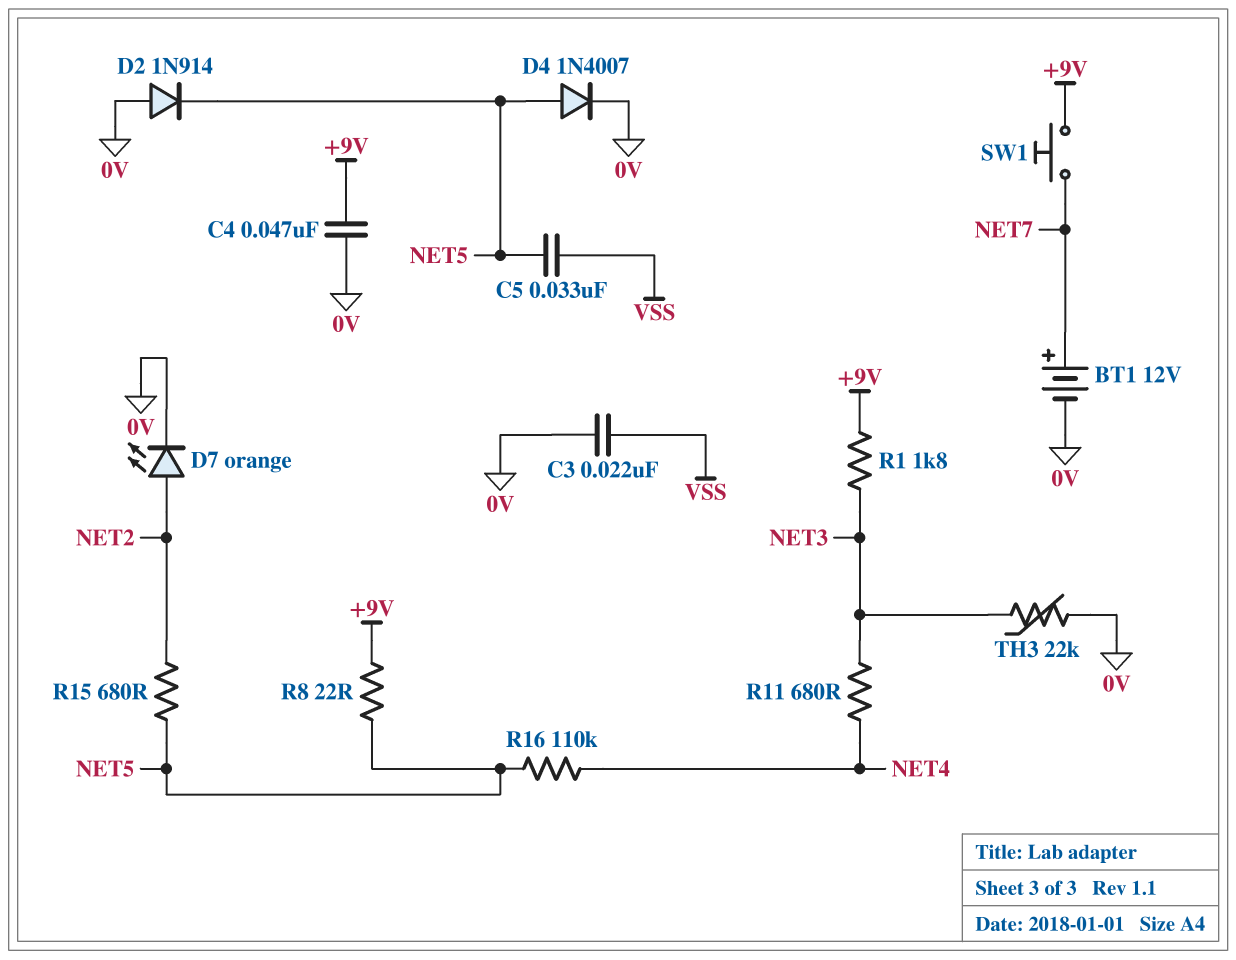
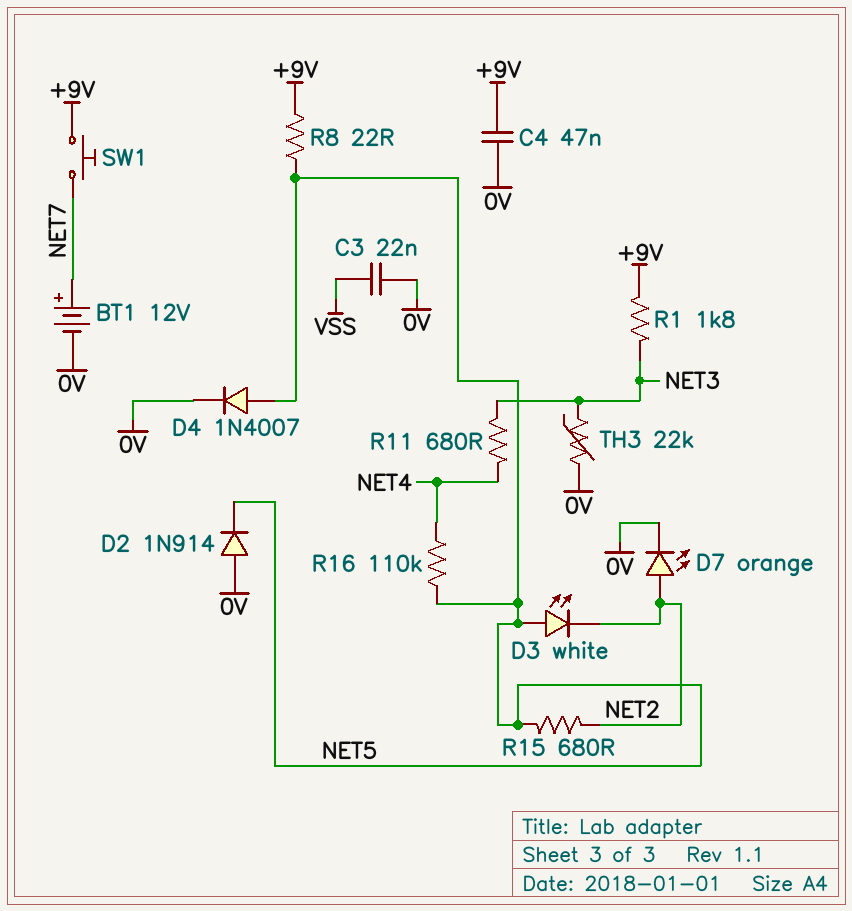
C5: 33nF (NET5, VSS) -> none
D3: none -> LED white (A NET5, K NET2)

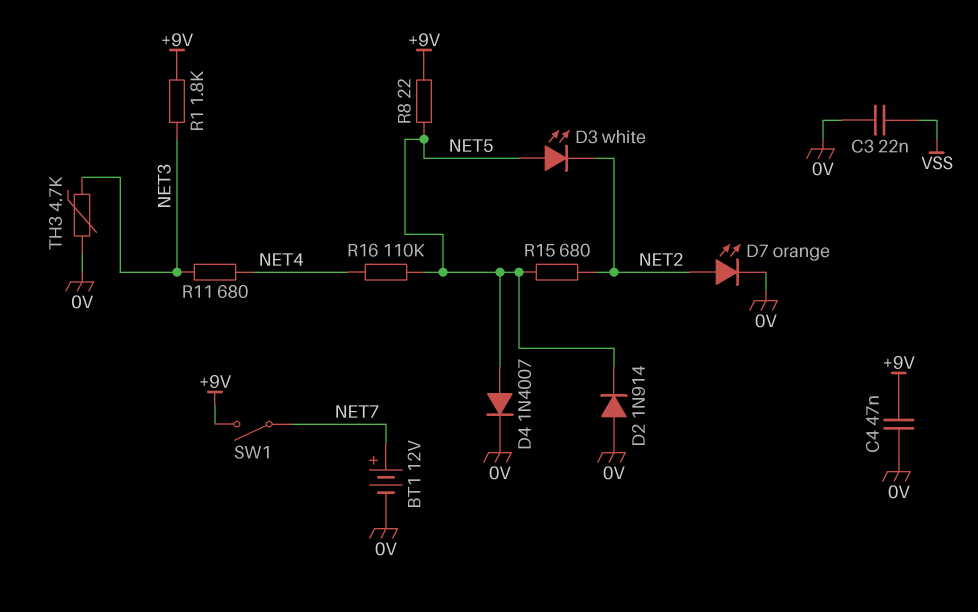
SW1: button (+9V, NET7) -> switch (+9V, NET7)
TH3: 22k (0V, NET3) -> 4.7k (0V, NET3)

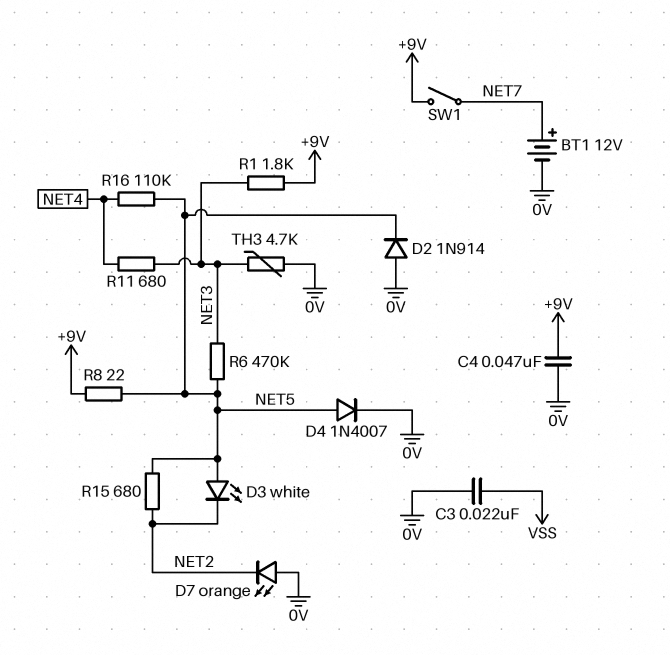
D7: LED orange (A NET2, K 0V) -> LED orange (A 0V, K NET2)
R6: none -> 470k (NET3, NET5)

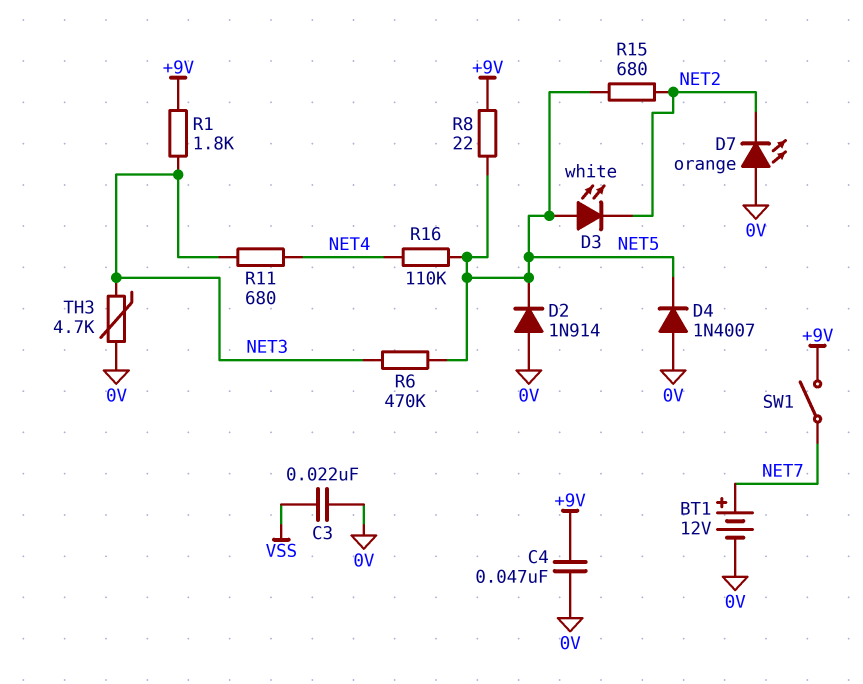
D4: diode 1N4007 (A NET5, K 0V) -> diode 1N4007 (A 0V, K NET5)

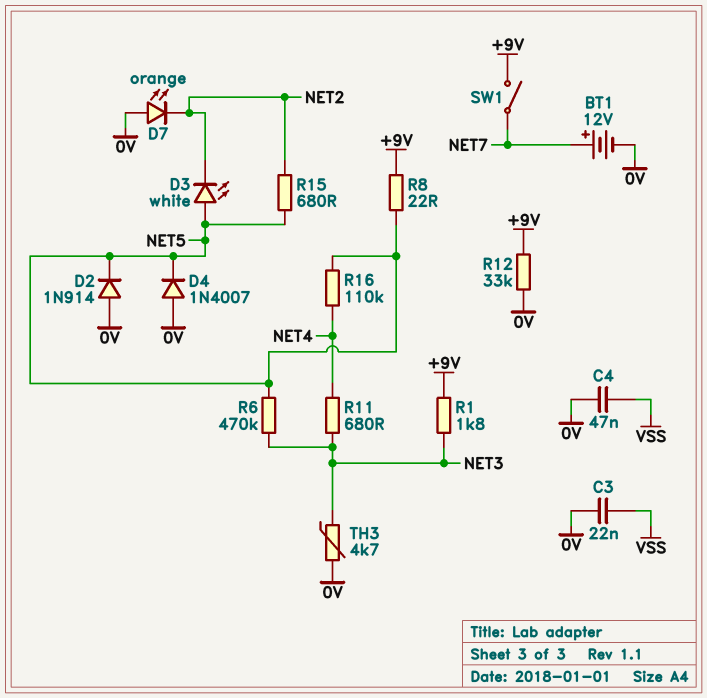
C4: 47nF (+9V, 0V) -> 47nF (0V, VSS)
R12: none -> 33k (+9V, 0V)

